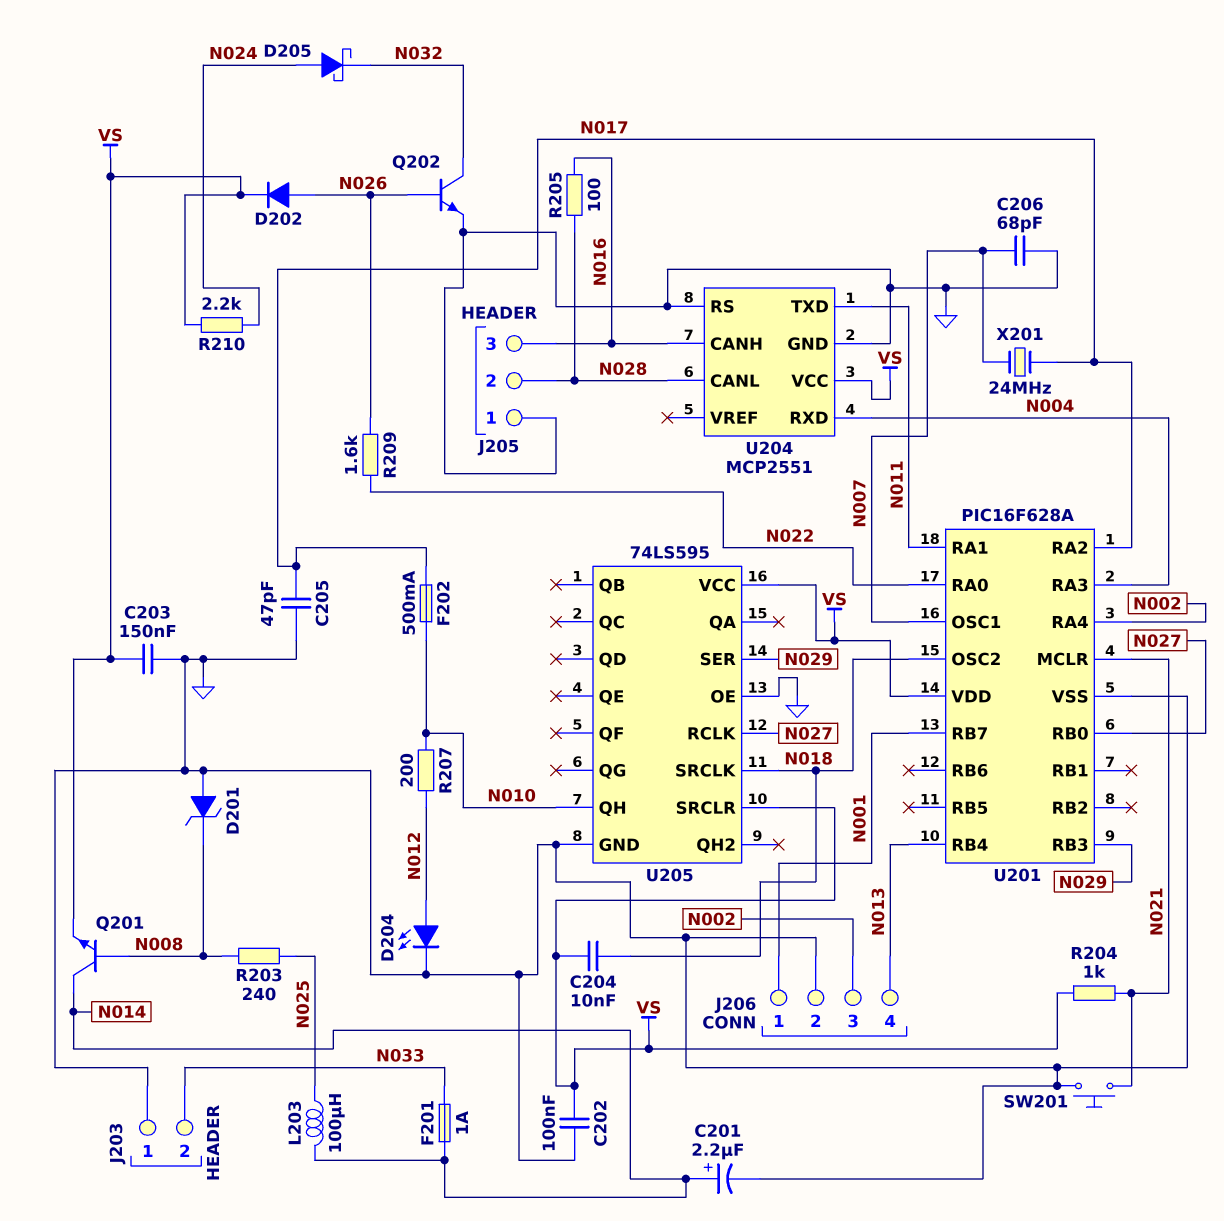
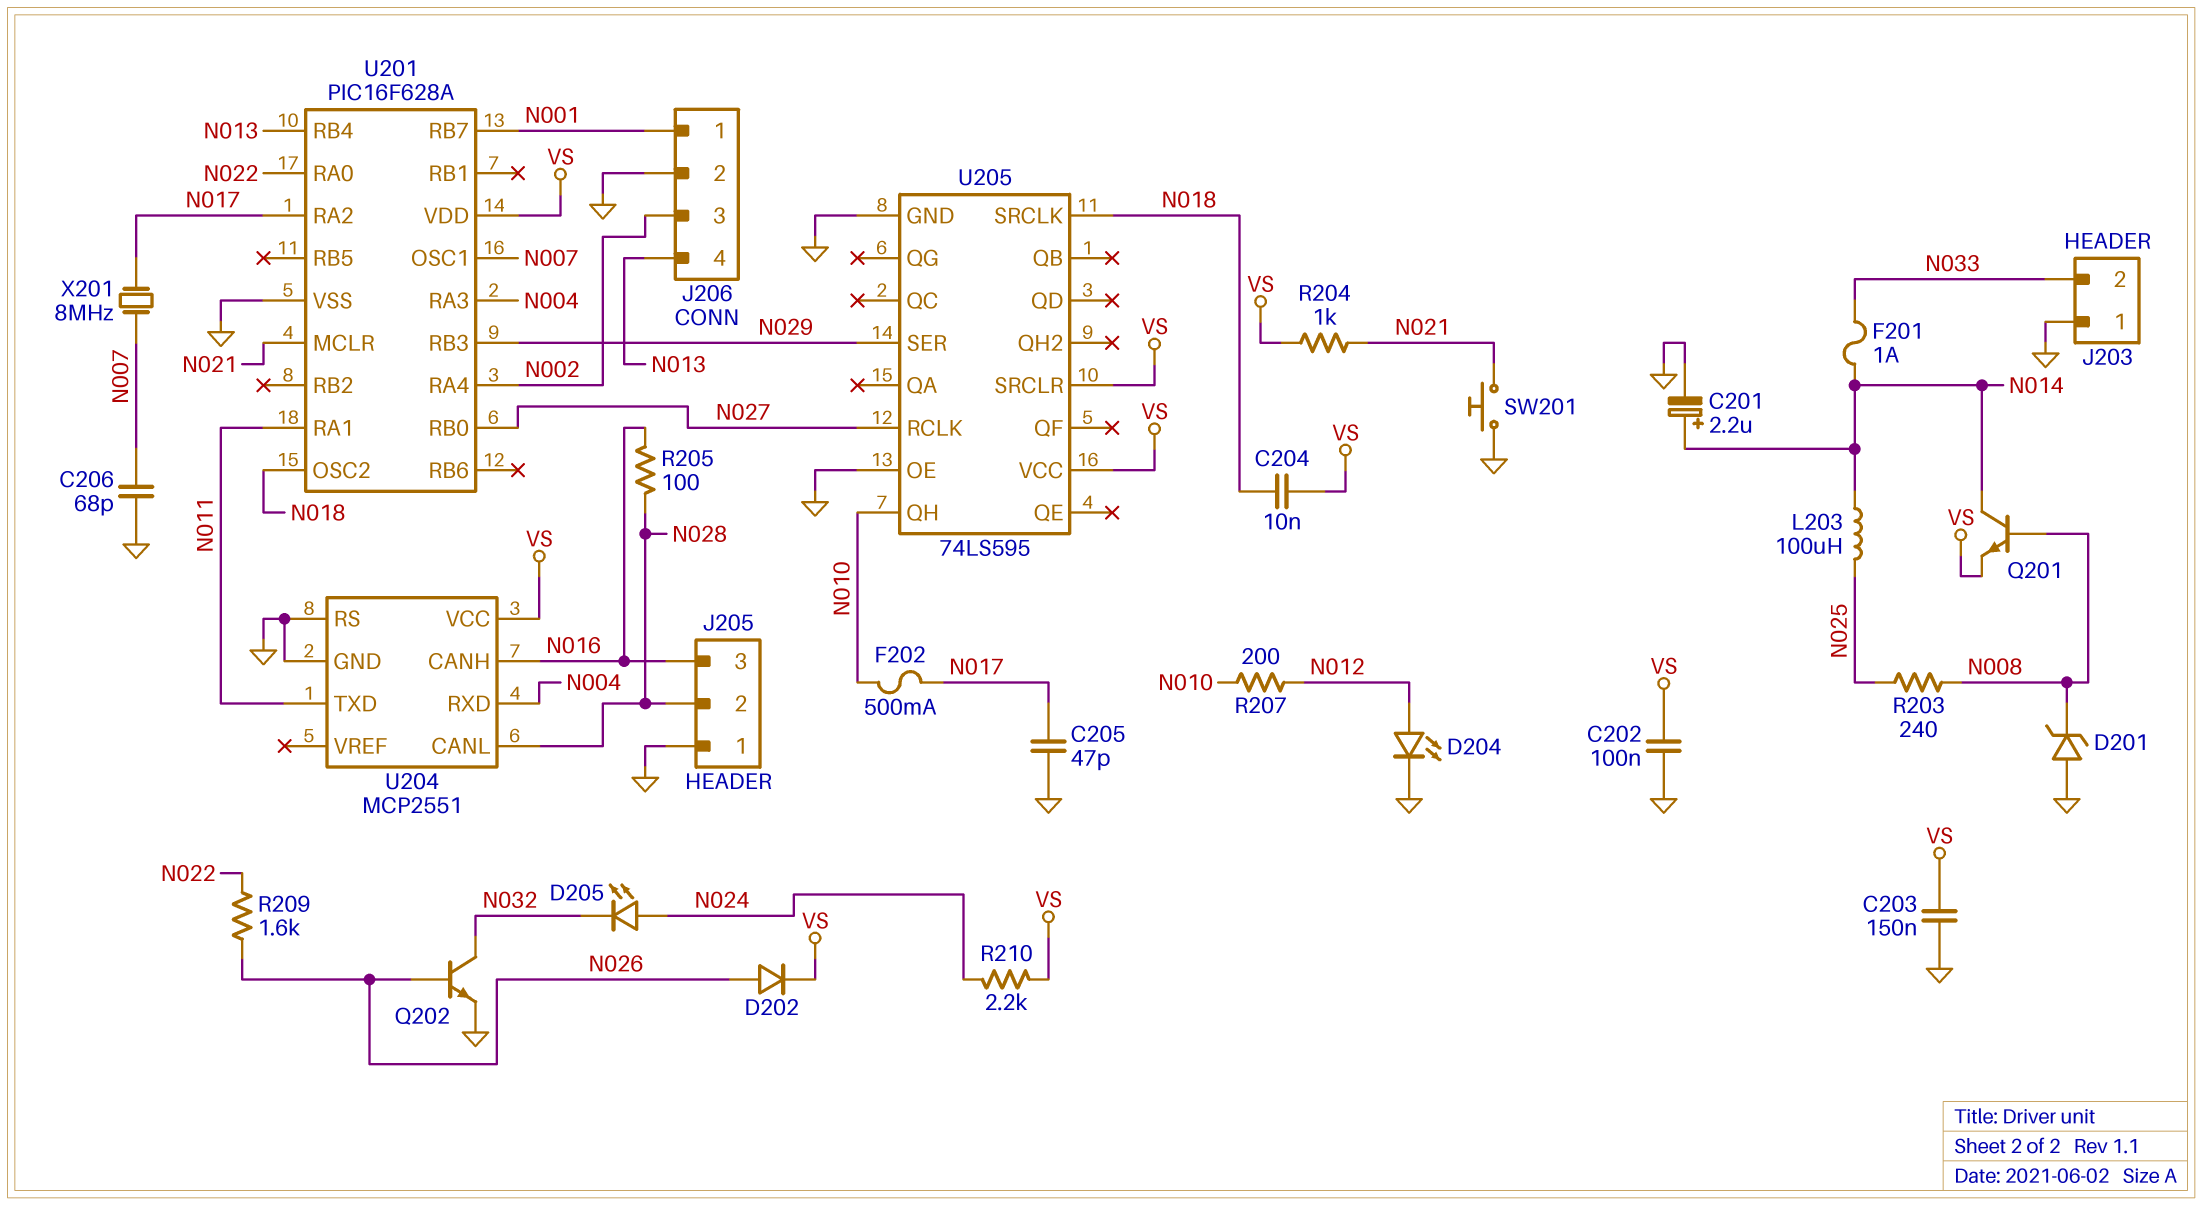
D205: schottky (A N024, K N032) -> LED (A N024, K N032)
X201: 24MHz (N007, N017) -> 8MHz (N007, N017)

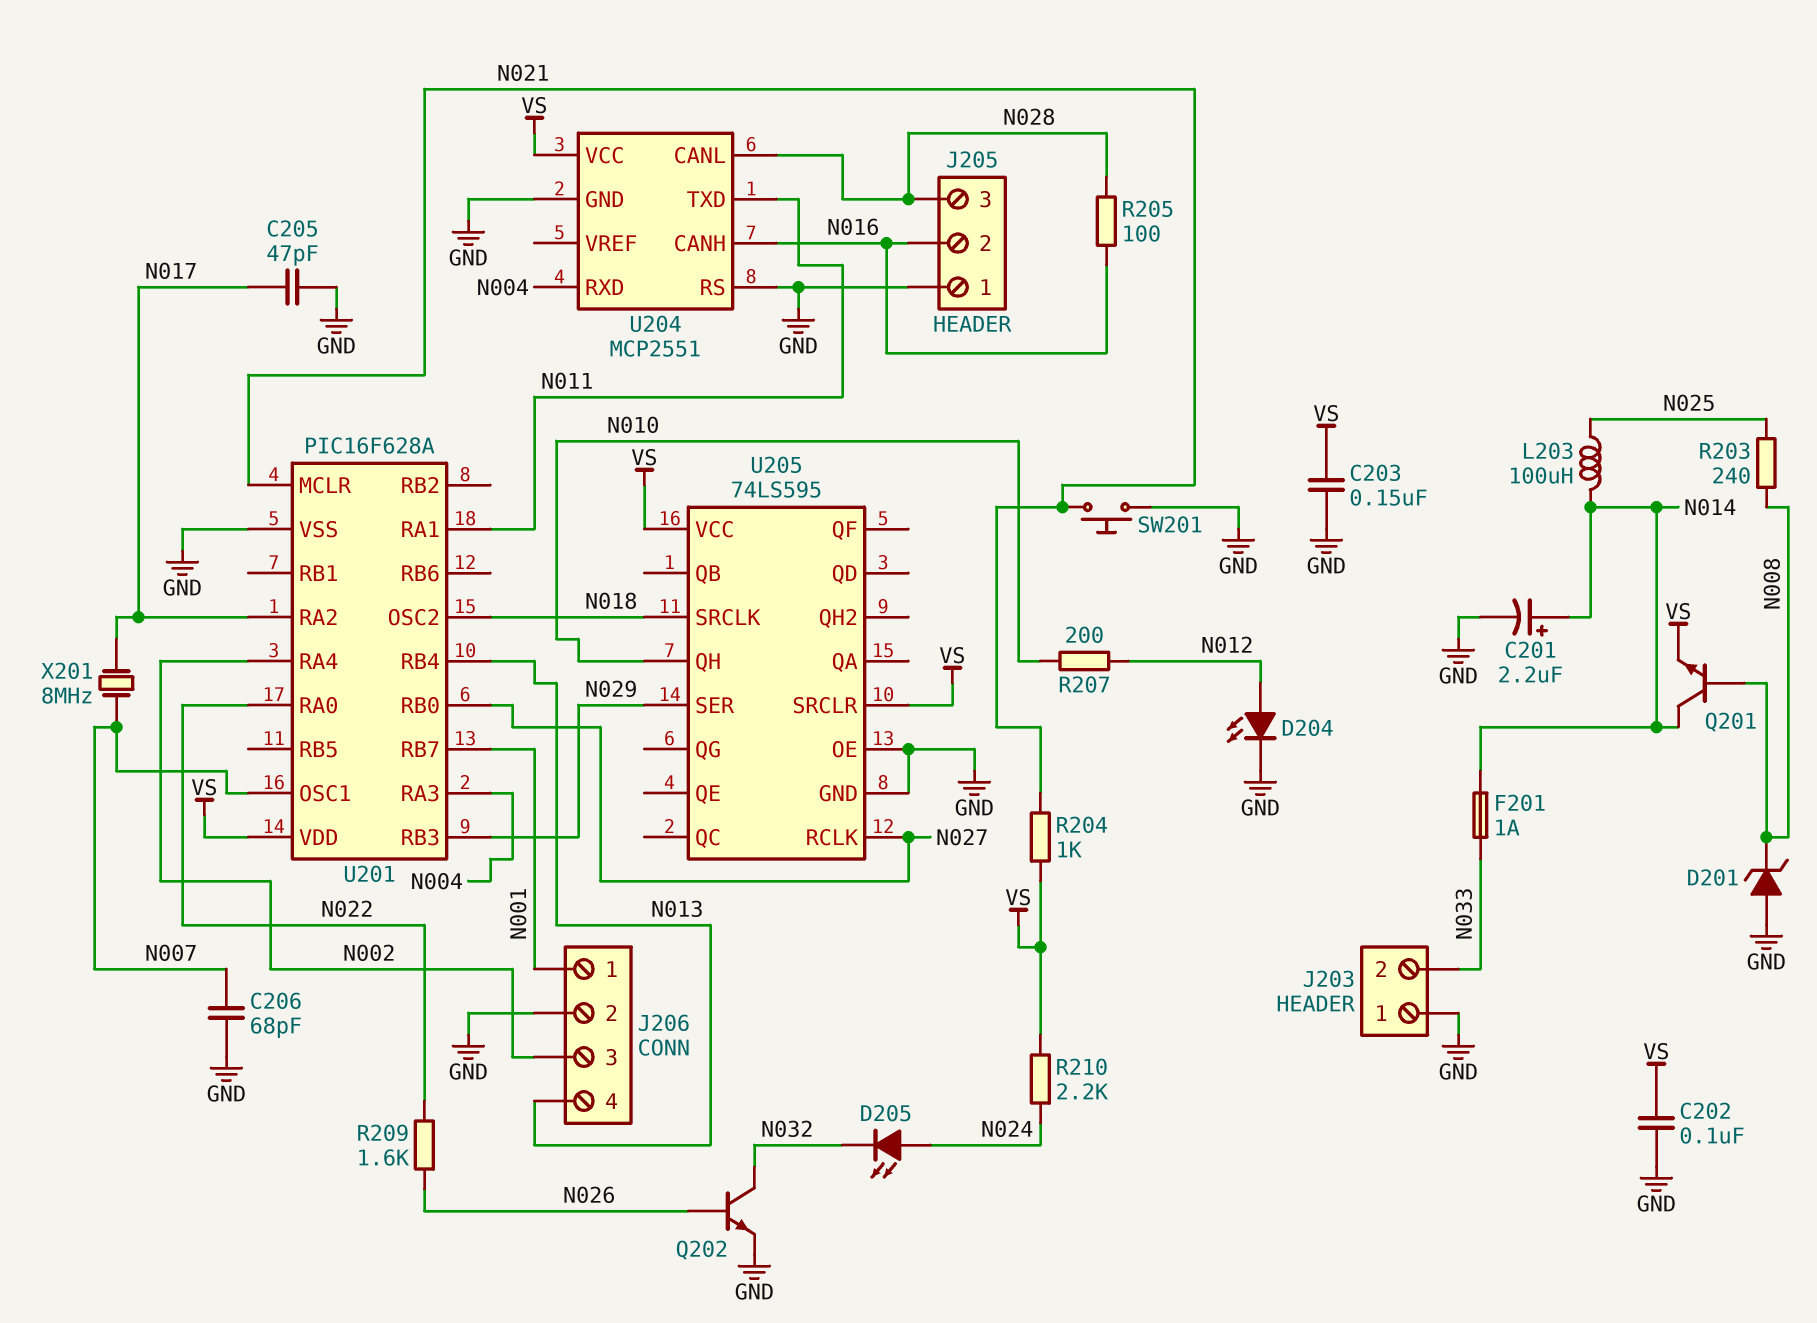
C204: 10nF (N018, VS) -> none
D202: diode (A N026, K VS) -> none
F202: 500mA (N010, N017) -> none
J205 pin 2: N028 -> N016
J205 pin 3: N016 -> N028

